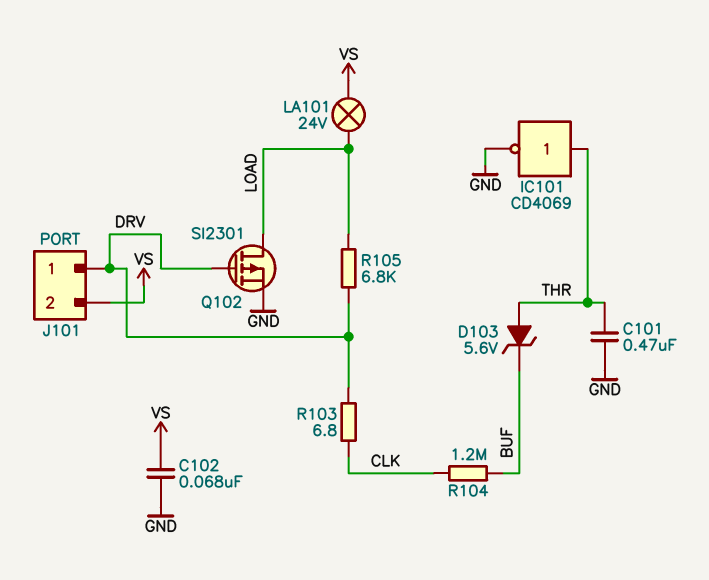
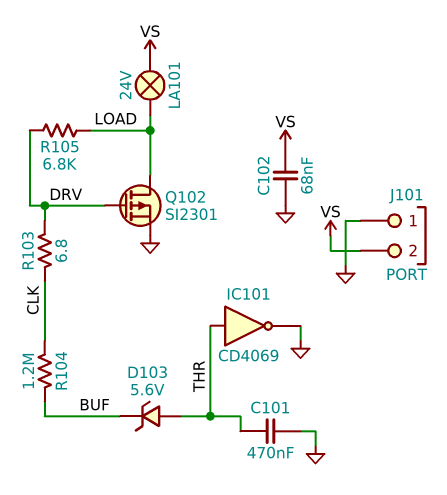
J101 pin 1: DRV -> GND

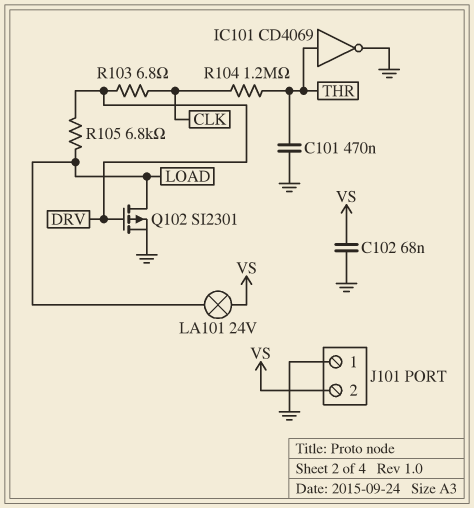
D103: zener 5.6V (A THR, K BUF) -> none
R104: 1.2M (BUF, CLK) -> 1.2M (CLK, THR)

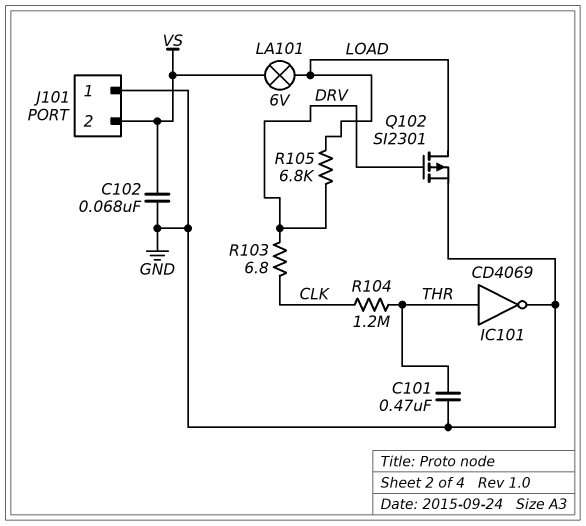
LA101: lamp 24V (LOAD, VS) -> lamp 6V (LOAD, VS)

